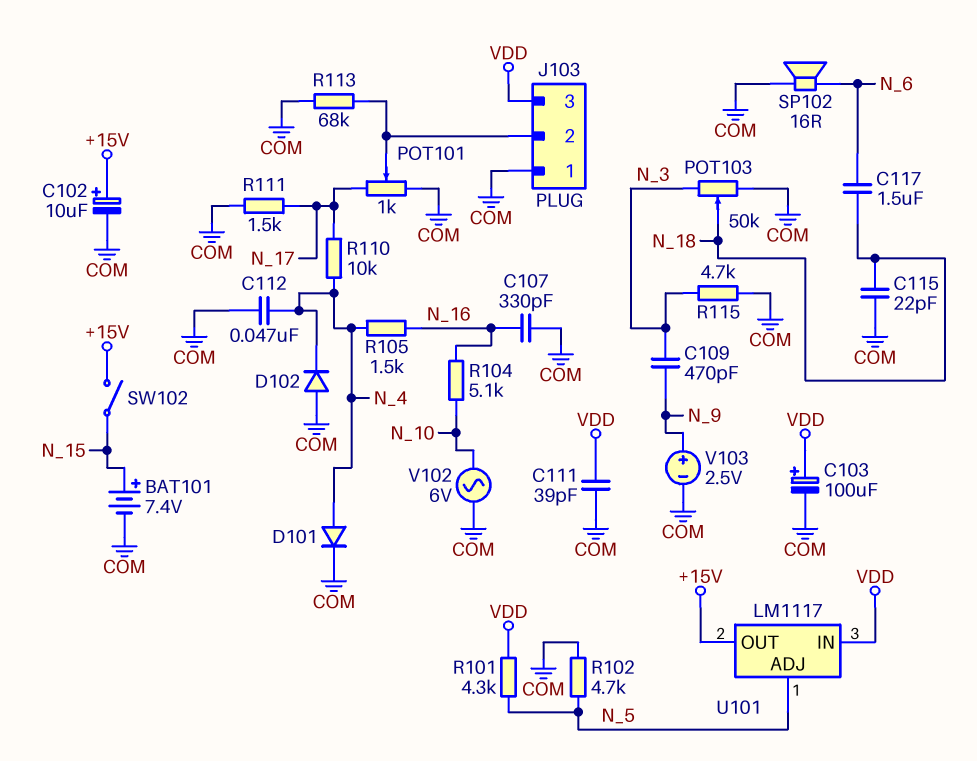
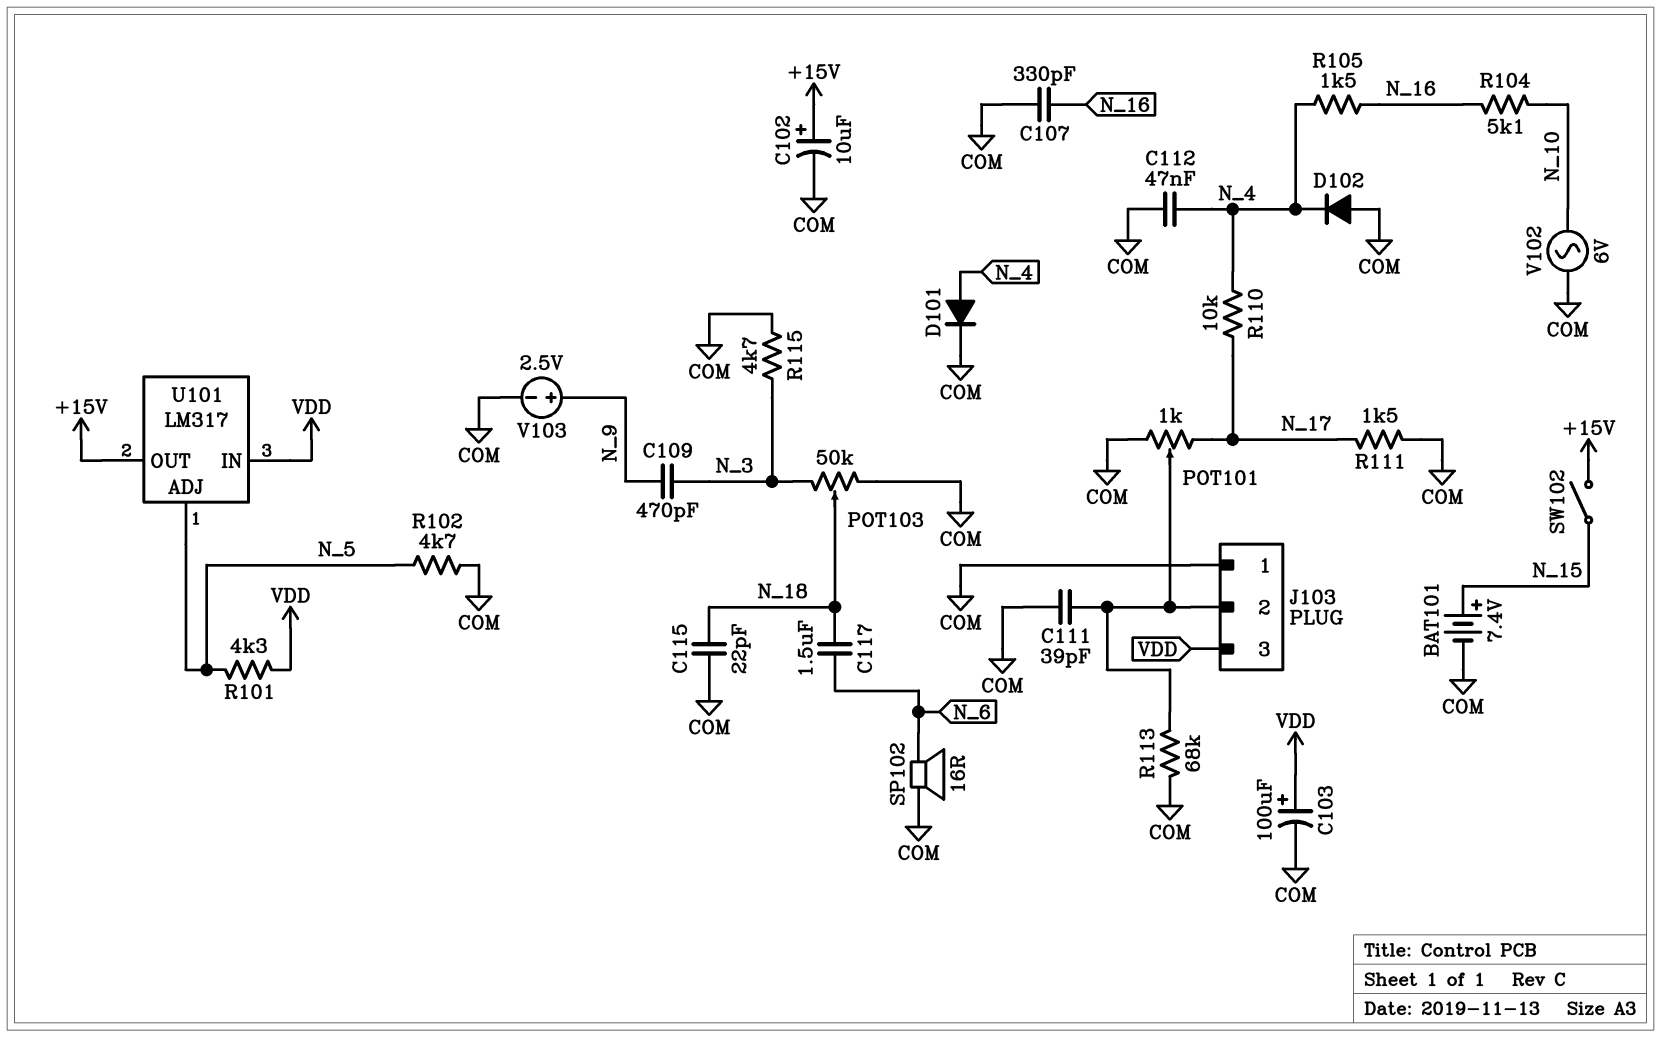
C111: 39pF (COM, VDD) -> 39pF (COM, J103/2)
U101: LM1117 -> LM317

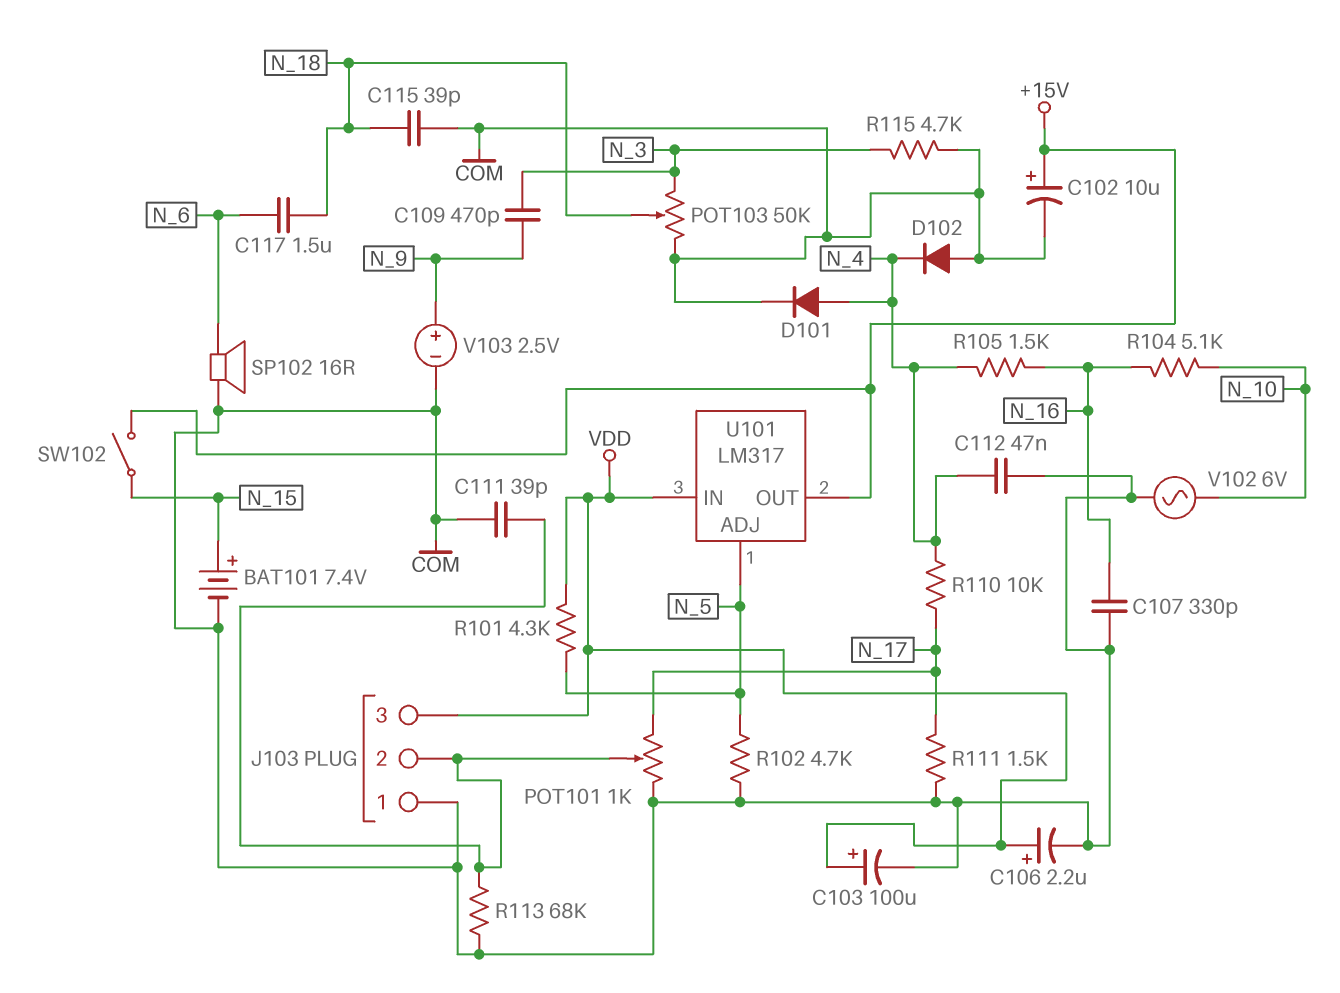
C106: none -> 2.2uF (plus VDD, minus COM)
C115: 22pF (COM, N_18) -> 39pF (COM, N_18)

